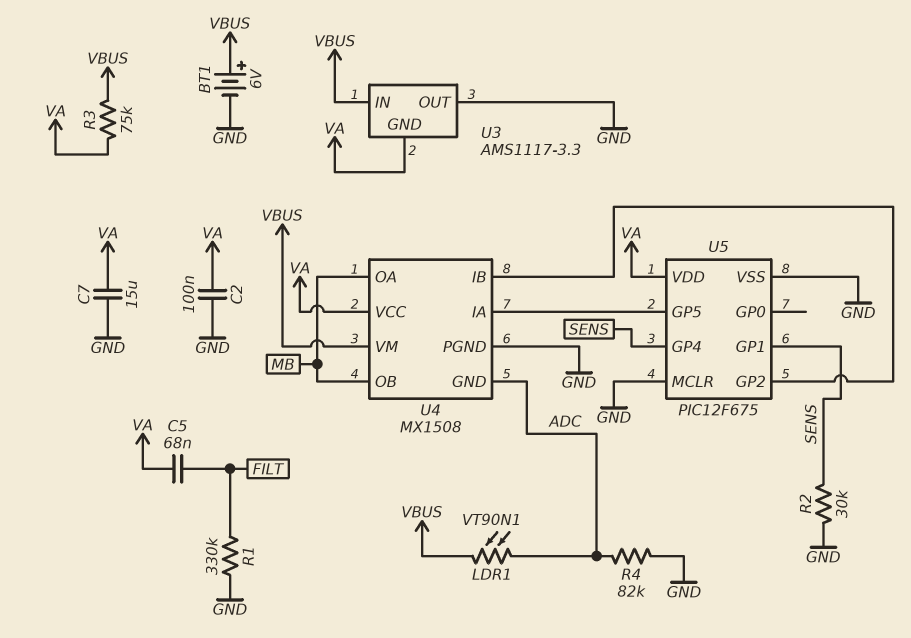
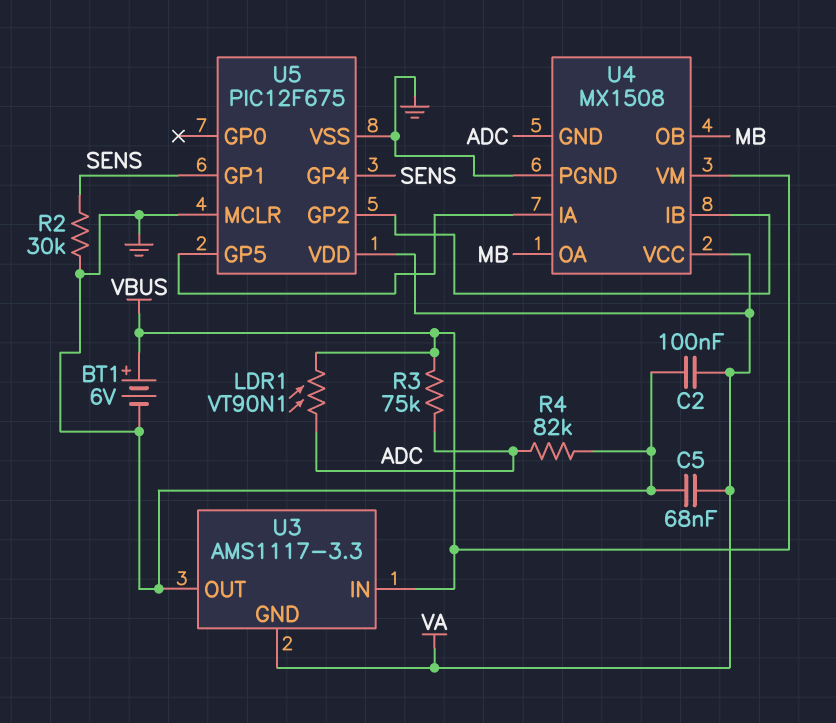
C5: 68nF (FILT, VA) -> 68nF (GND, VA)
C7: 15uF (GND, VA) -> none
R1: 330k (FILT, GND) -> none
R3: 75k (VA, VBUS) -> 75k (ADC, VBUS)

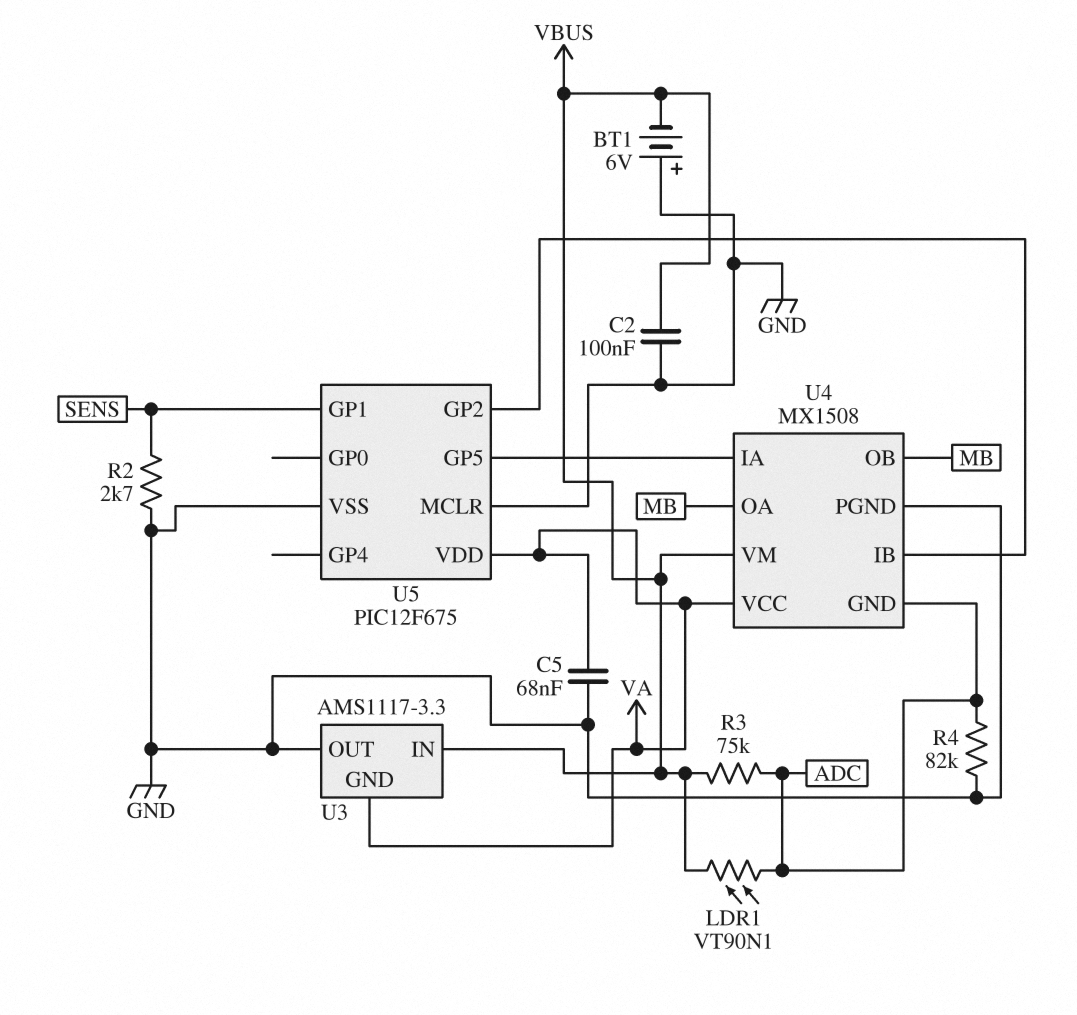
BT1: 6V (plus VBUS, minus GND) -> 6V (plus GND, minus VBUS)
C2: 100nF (GND, VA) -> 100nF (GND, VBUS)
R2: 30k (GND, SENS) -> 2.7k (GND, SENS)
U5 pin GP4: SENS -> none

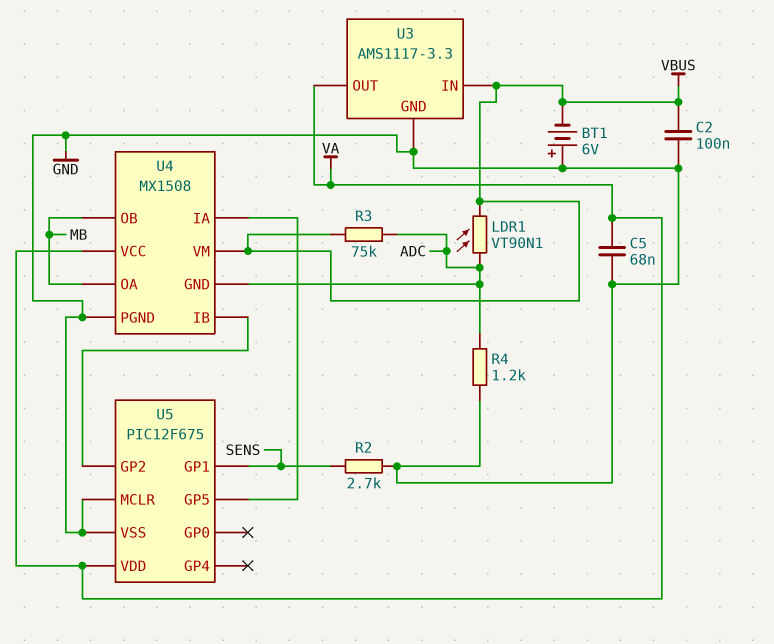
R4: 82k (ADC, GND) -> 1.2k (ADC, GND)
U3 pin GND: VA -> GND
U3 pin OUT: GND -> VA

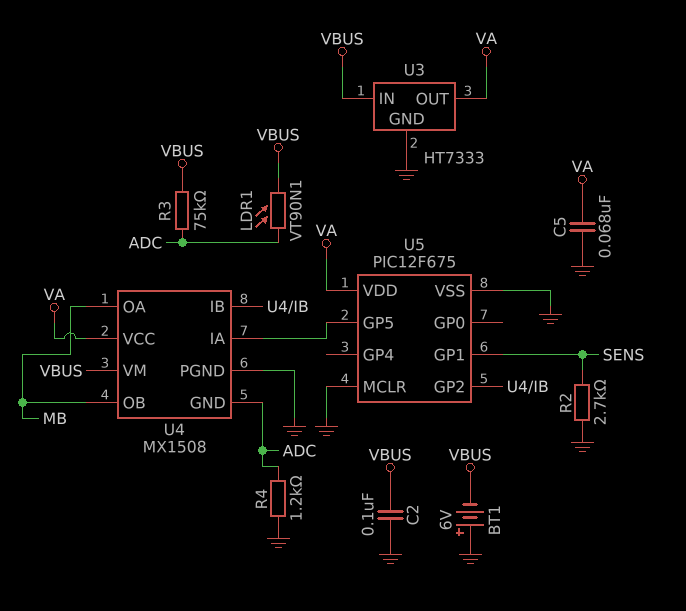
U3: AMS1117-3.3 -> HT7333

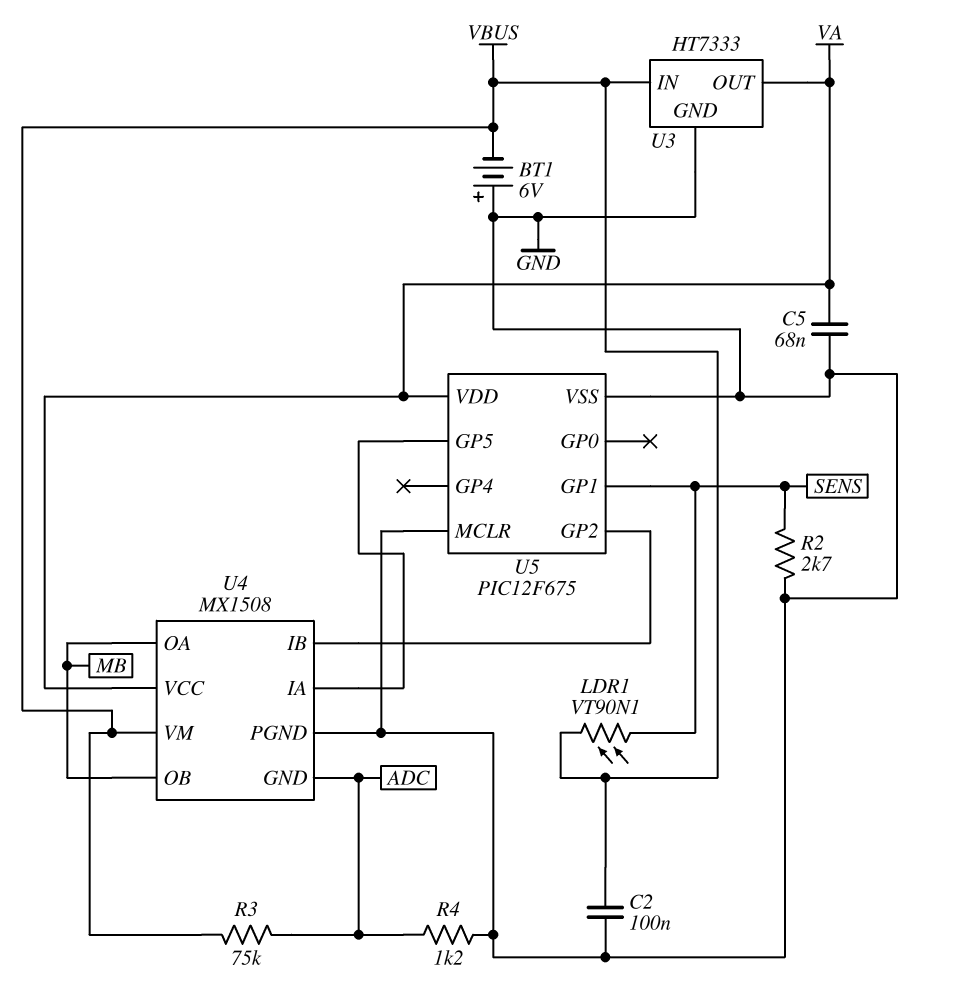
LDR1: VT90N1 (ADC, VBUS) -> VT90N1 (SENS, VBUS)

